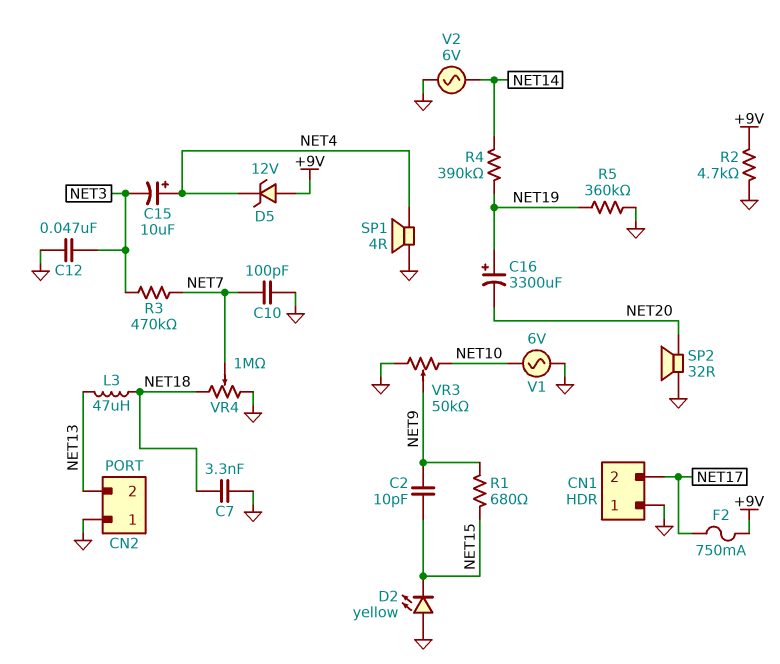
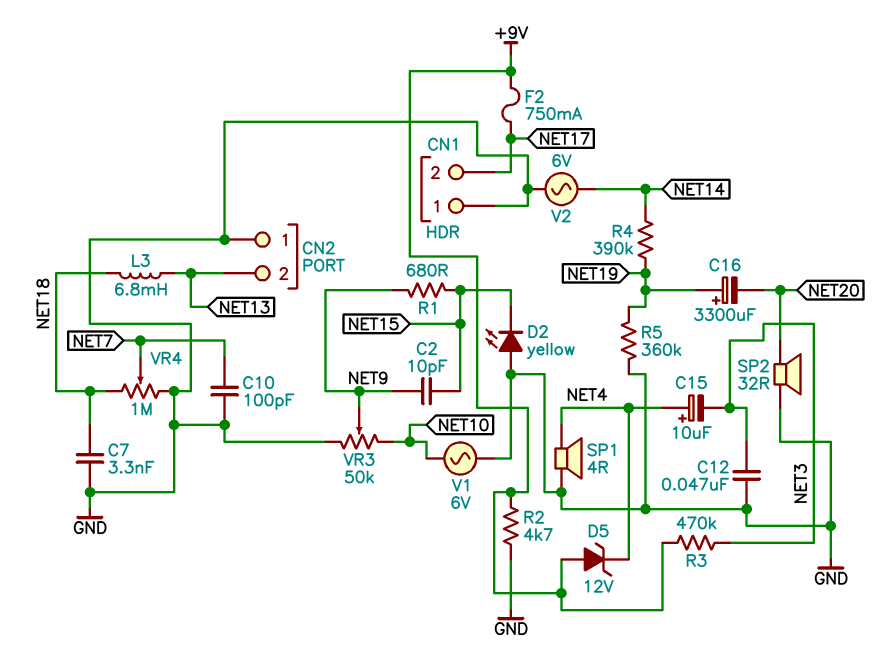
L3: 47uH (NET13, NET18) -> 6.8mH (NET13, NET18)
R3: 470k (NET3, NET7) -> 470k (+9V, NET3)

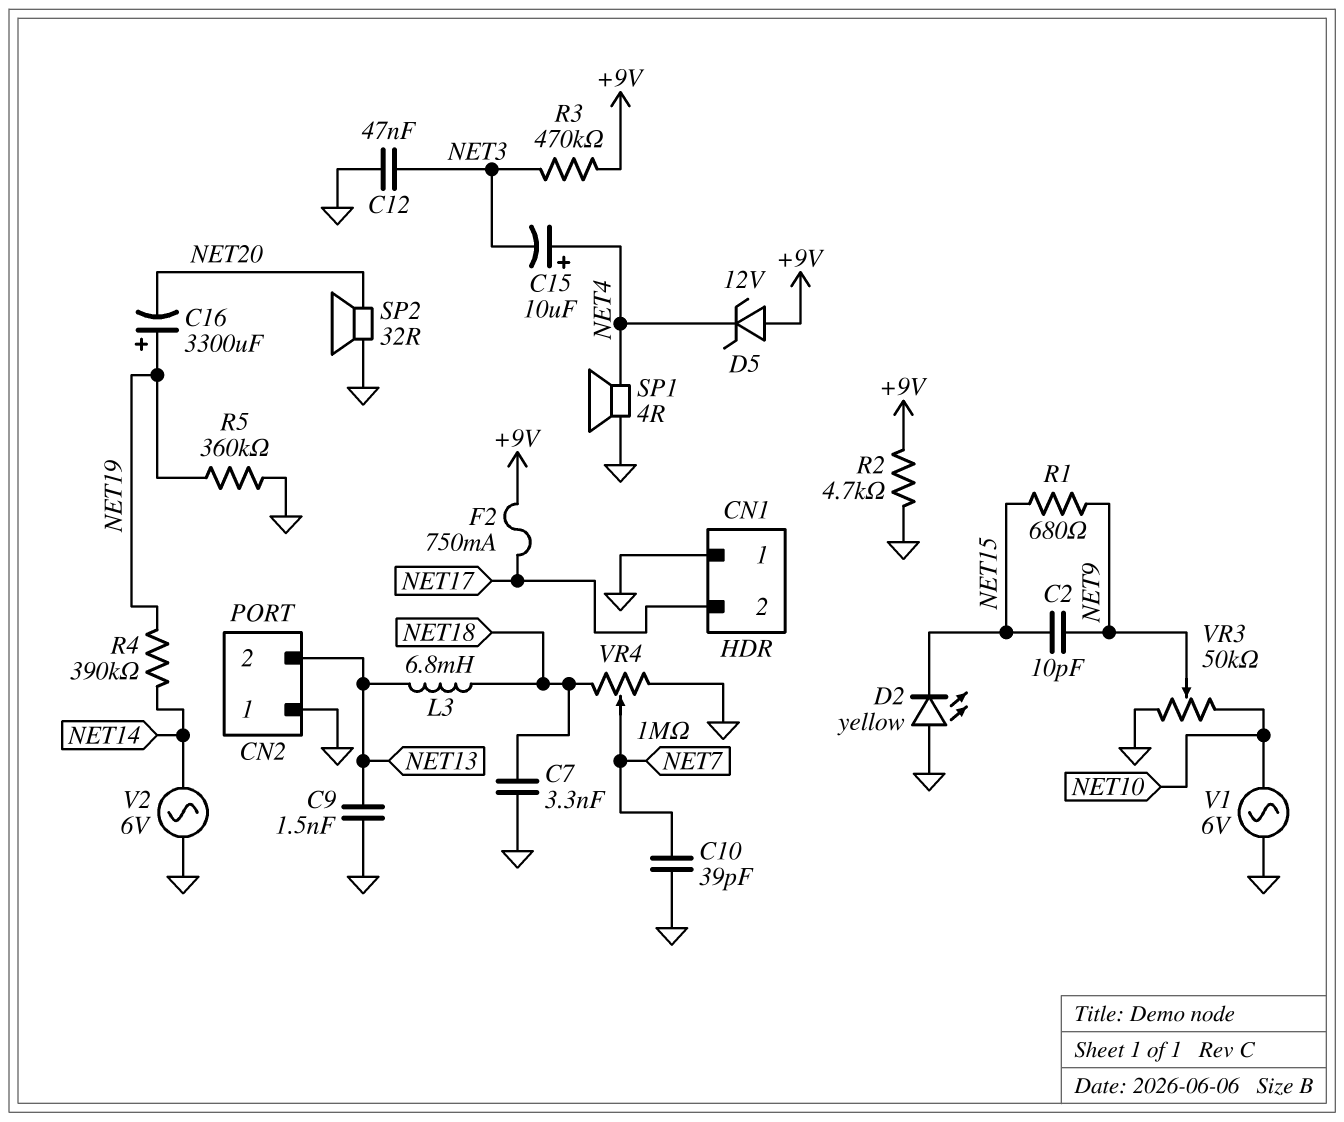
C9: none -> 1.5nF (GND, NET13)
C10: 100pF (GND, NET7) -> 39pF (GND, NET7)

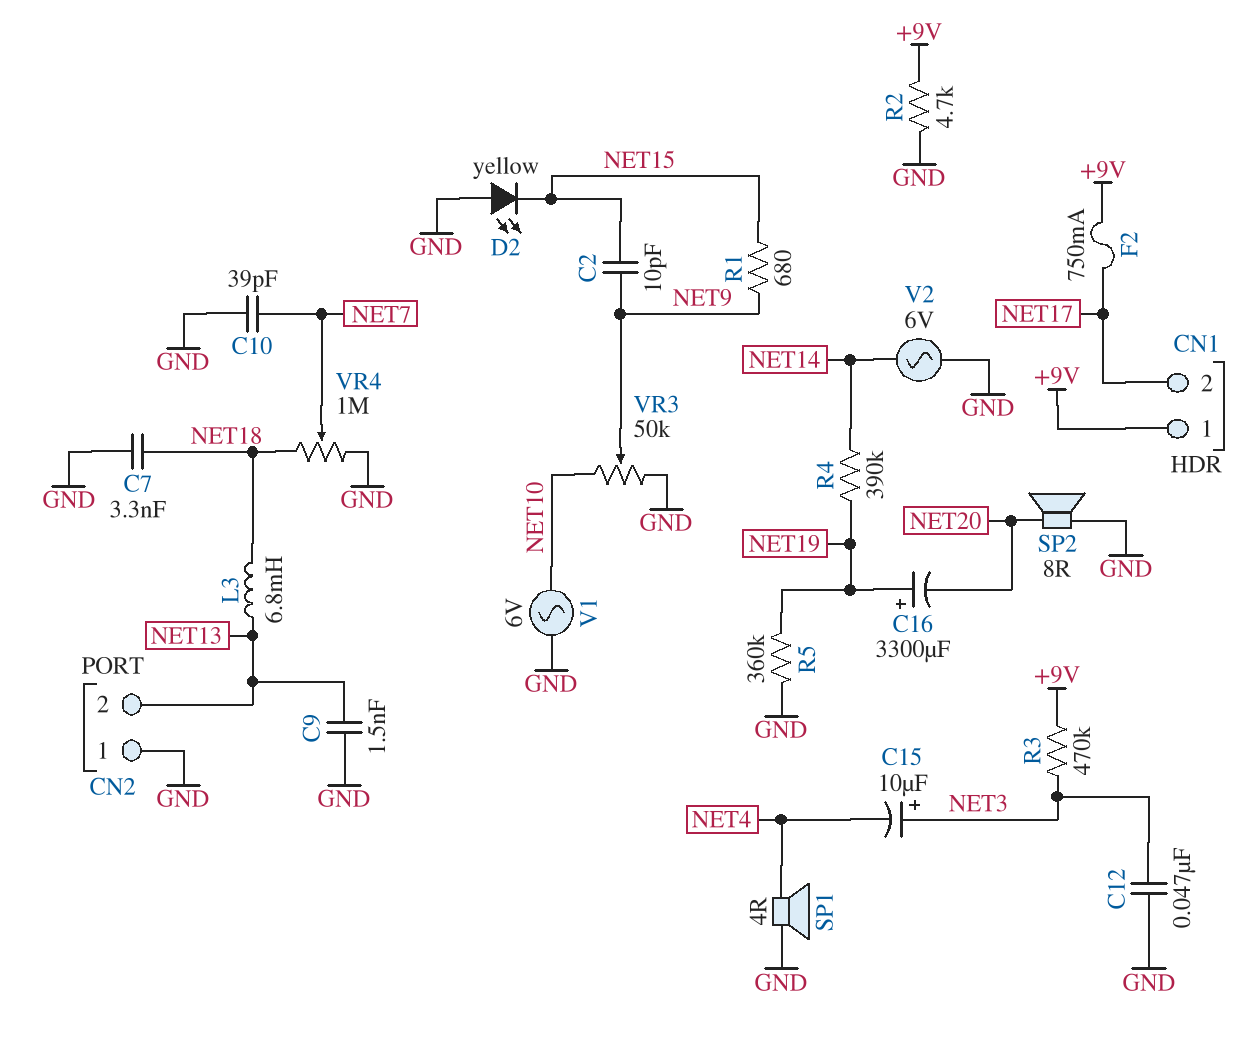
C15: 10uF (plus NET4, minus NET3) -> 10uF (plus NET3, minus NET4)
CN1 pin 1: GND -> +9V
D5: zener 12V (A +9V, K NET4) -> none
SP2: speaker 32R (GND, NET20) -> speaker 8R (GND, NET20)

